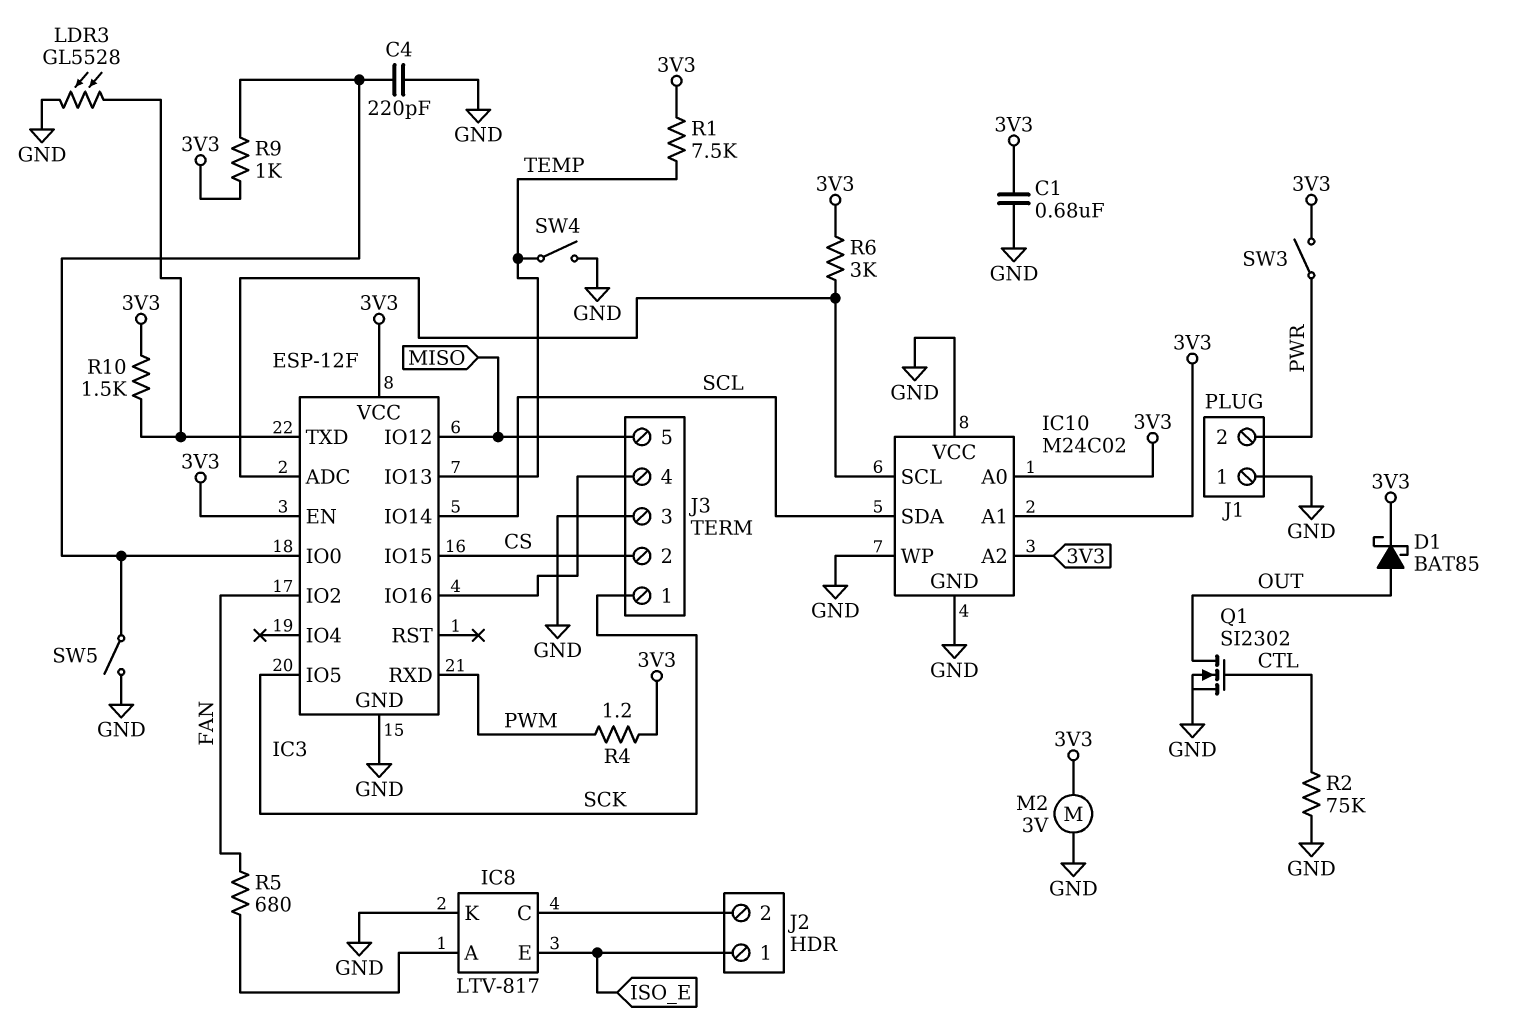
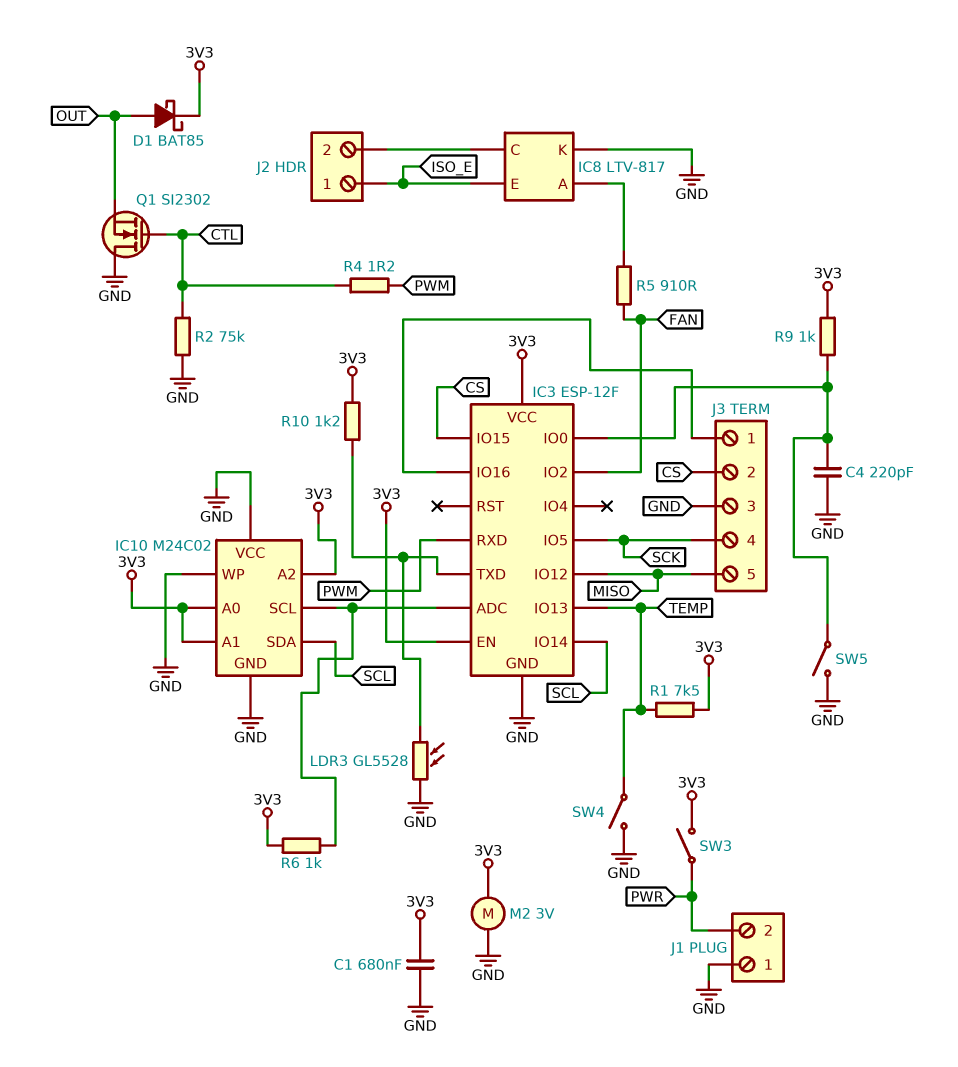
J3 pin 1: SCK -> IC3/IO16
J3 pin 4: IC3/IO16 -> SCK
Q1: NMOS SI2302 (G CTL, D OUT, S GND) -> NMOS SI2302 (G CTL, D GND, S OUT)
R4: 1.2 (3V3, PWM) -> 1.2 (CTL, PWM)
R5: 680 (FAN, IC8/A) -> 910 (FAN, IC8/A)
R6: 3k (3V3, IC3/ADC) -> 1k (3V3, IC3/ADC)
R10: 1.5k (3V3, IC3/TXD) -> 1.2k (3V3, IC3/TXD)

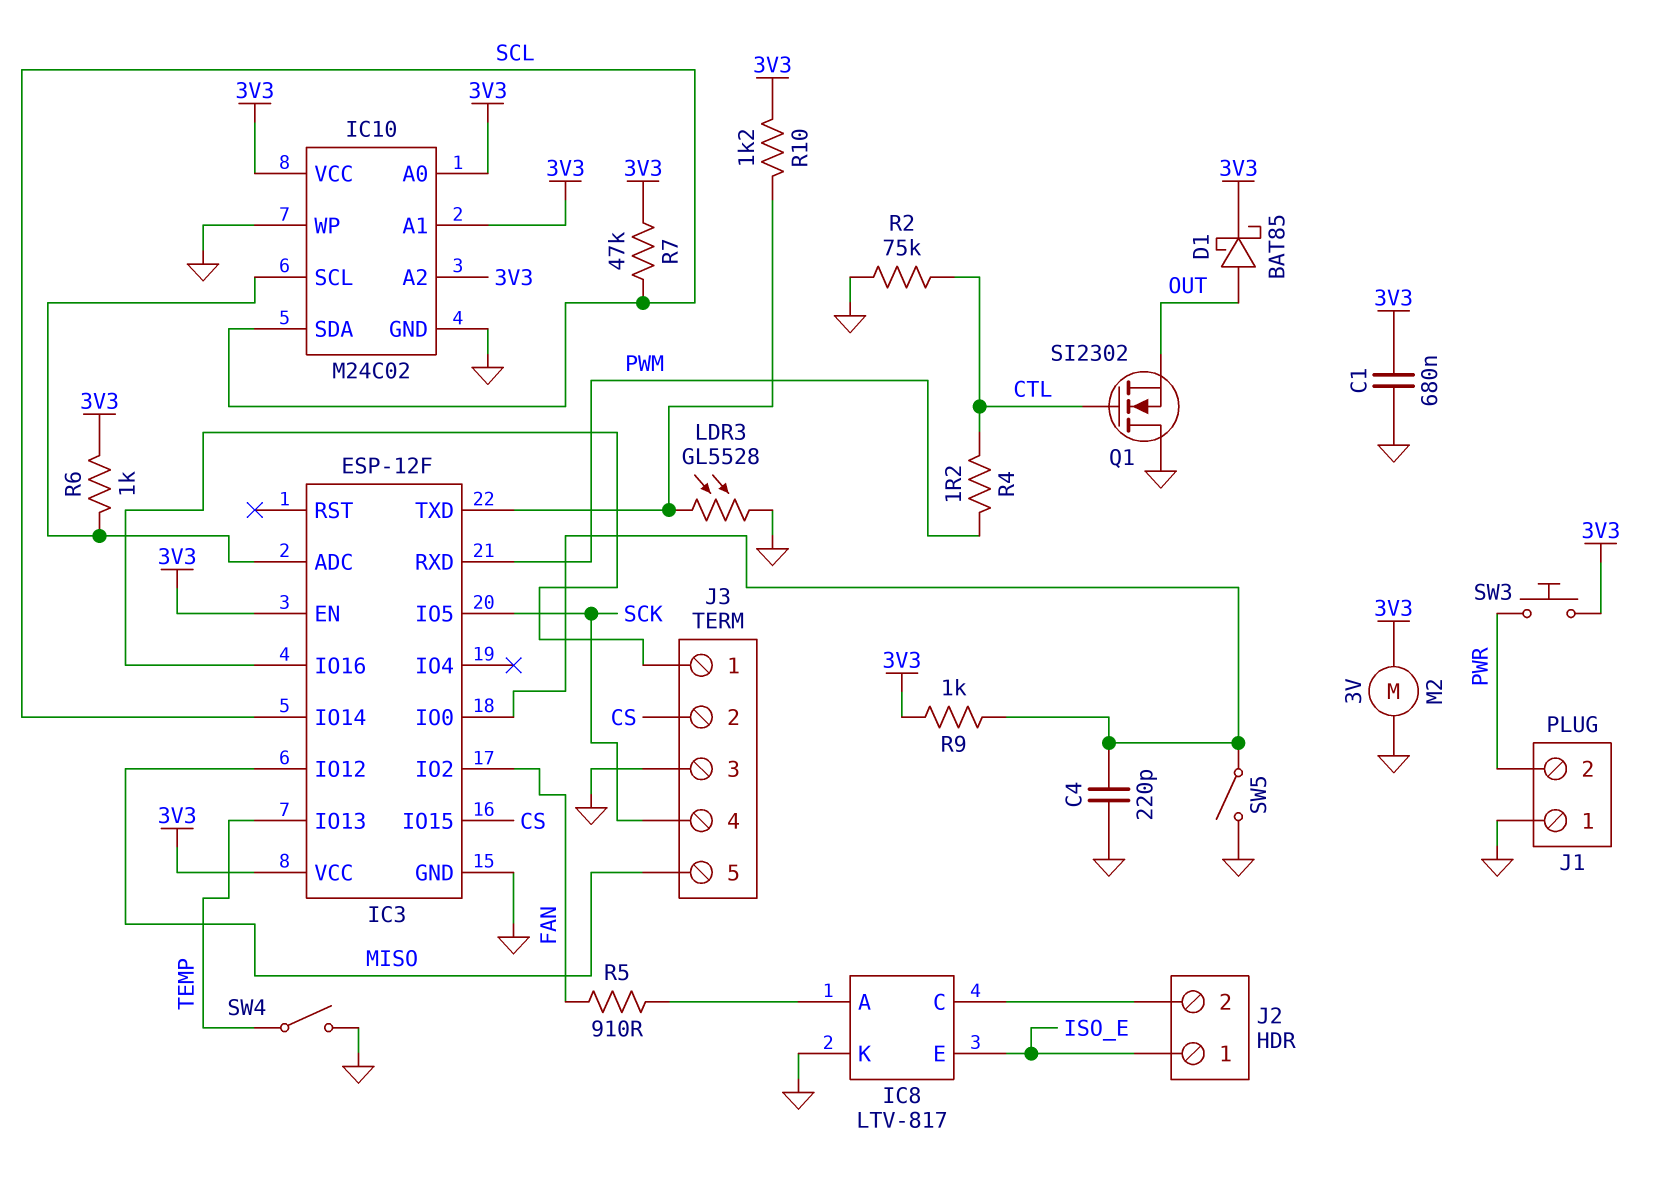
IC10 pin VCC: GND -> 3V3
R1: 7.5k (3V3, TEMP) -> none
R7: none -> 47k (3V3, SCL)
SW3: switch (3V3, PWR) -> button (3V3, PWR)

